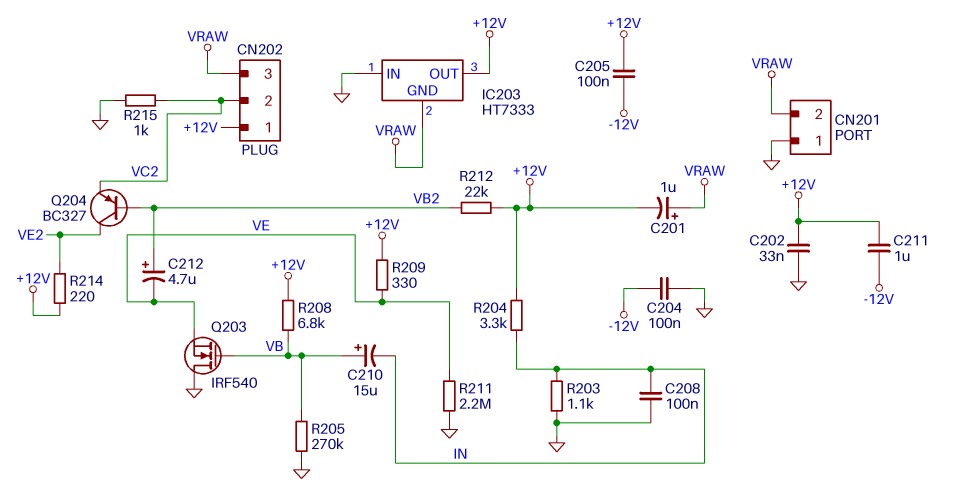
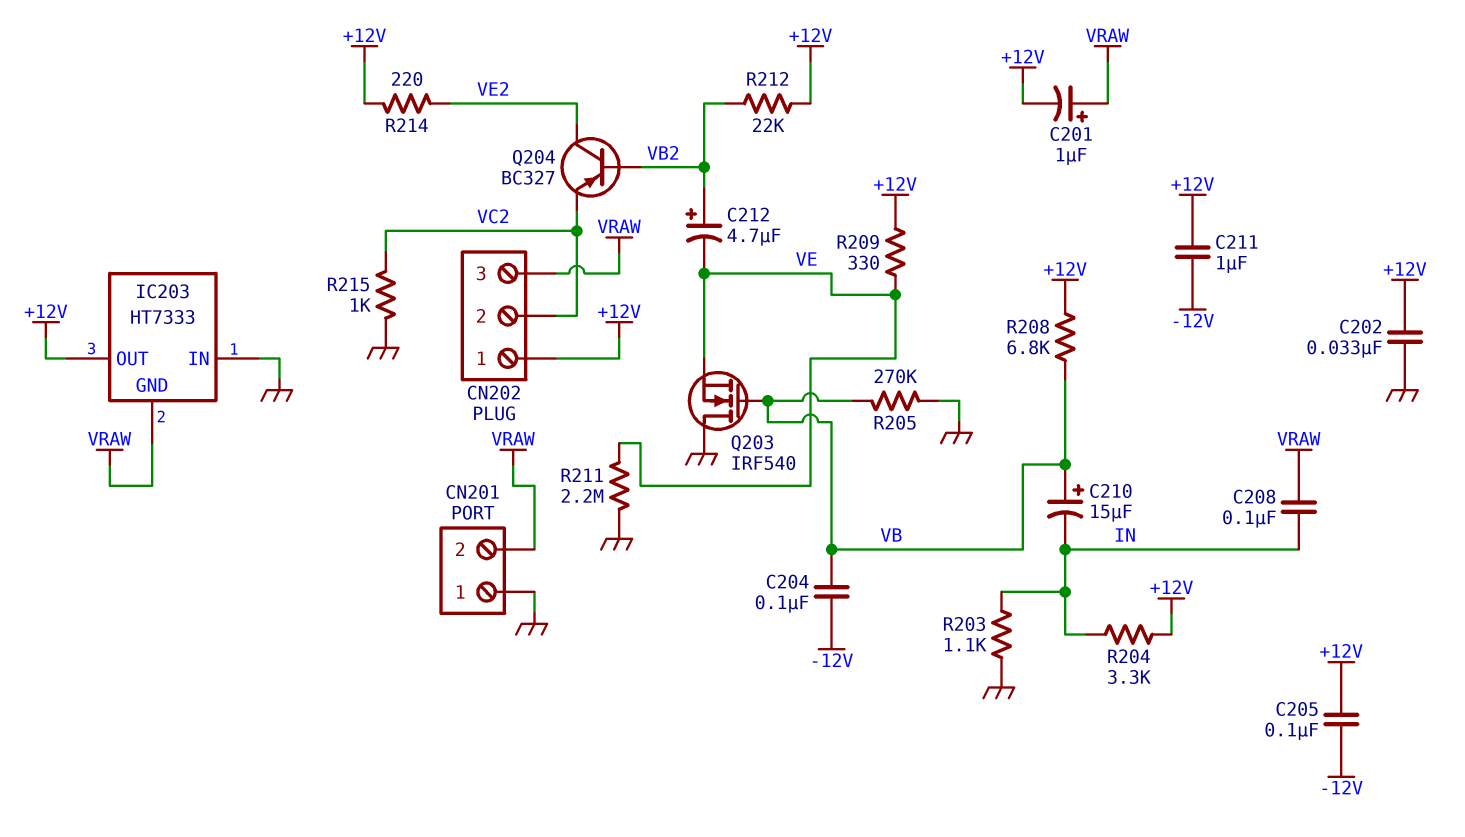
C204: 100nF (-12V, GND) -> 100nF (-12V, VB)
C208: 100nF (GND, IN) -> 100nF (IN, VRAW)

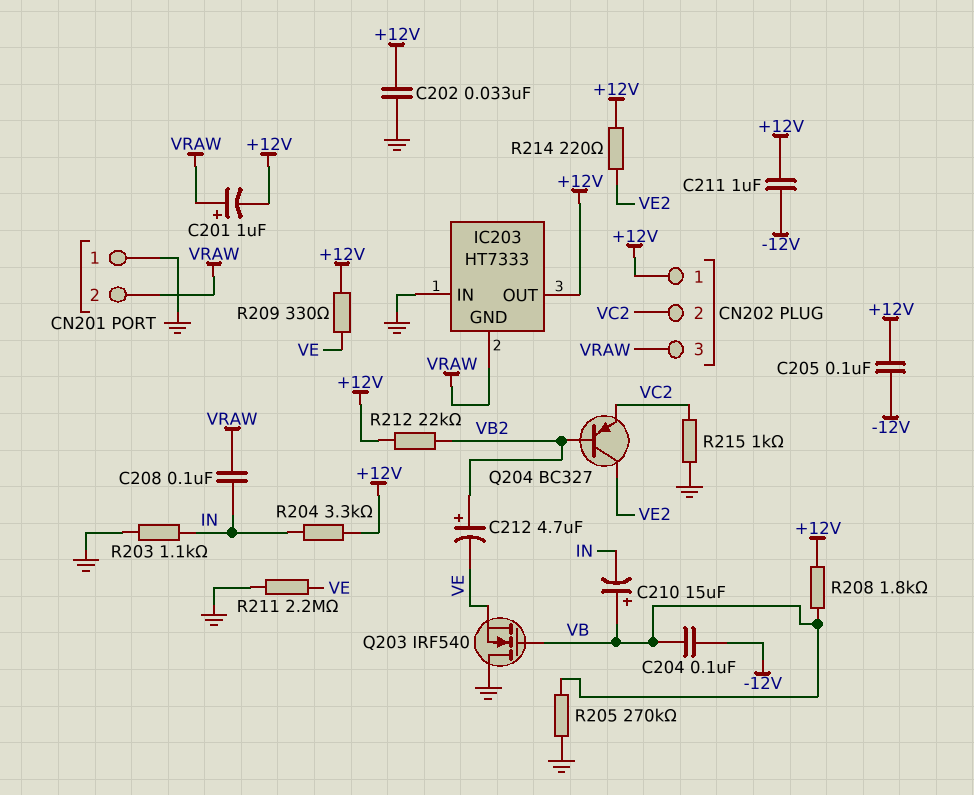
R208: 6.8k (+12V, VB) -> 1.8k (+12V, VB)

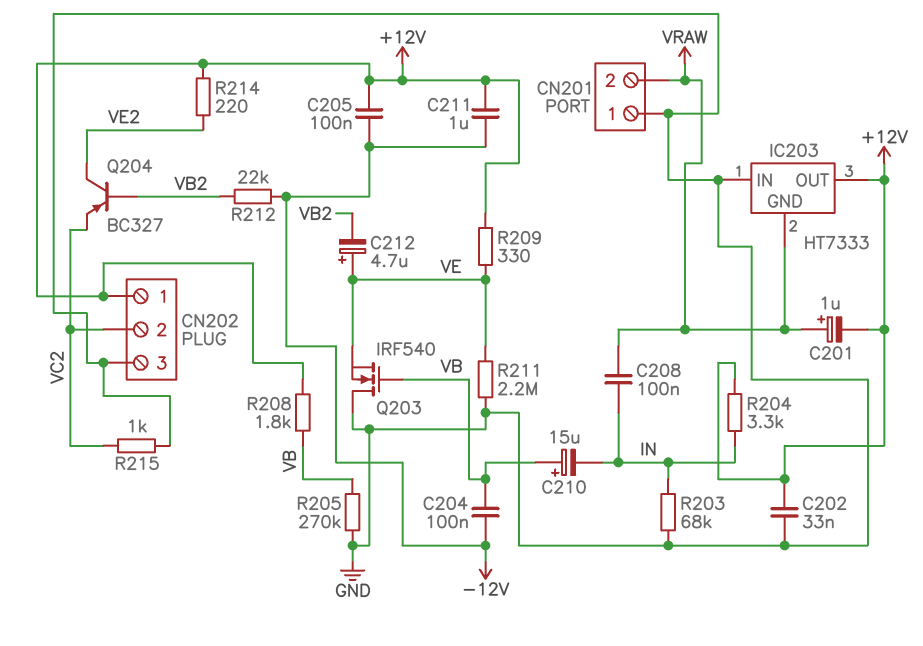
C212: 4.7uF (plus VB2, minus VE) -> 4.7uF (plus VE, minus VB2)
CN202 pin 3: VRAW -> GND
R203: 1.1k (GND, IN) -> 68k (GND, IN)
R212: 22k (+12V, VB2) -> 22k (-12V, VB2)

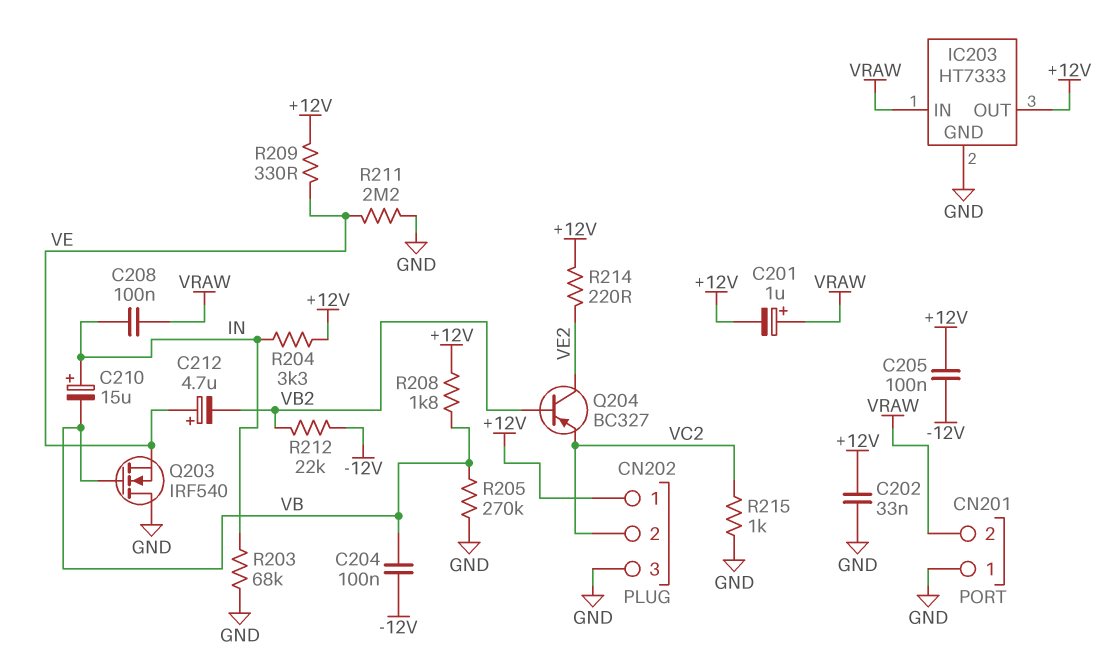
C210: 15uF (plus VB, minus IN) -> 15uF (plus IN, minus VB)
C211: 1uF (+12V, -12V) -> none
IC203 pin GND: VRAW -> GND
IC203 pin IN: GND -> VRAW

